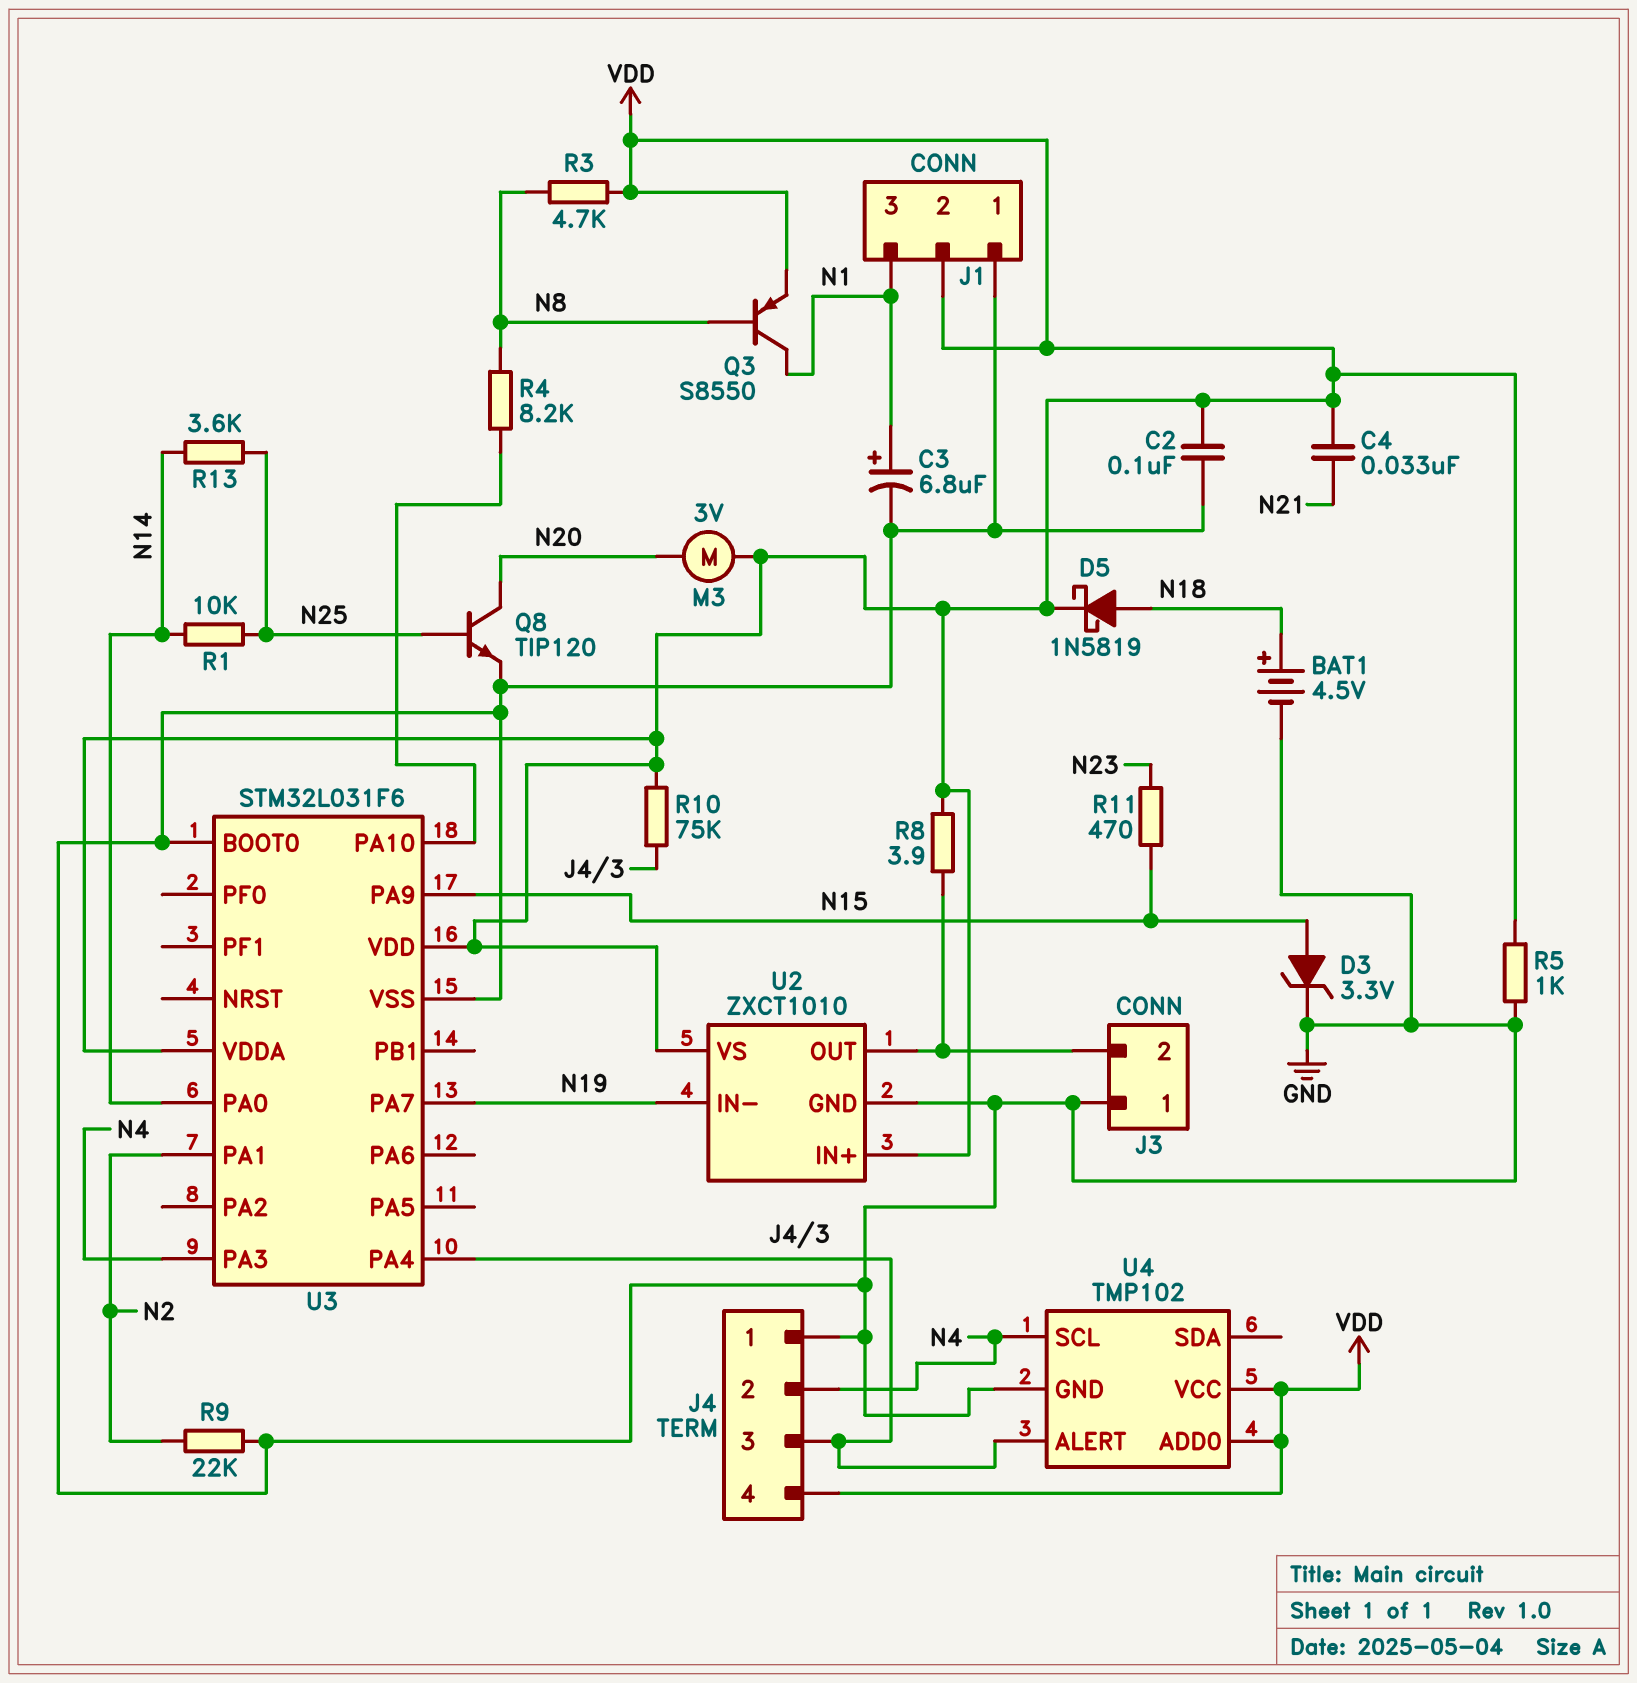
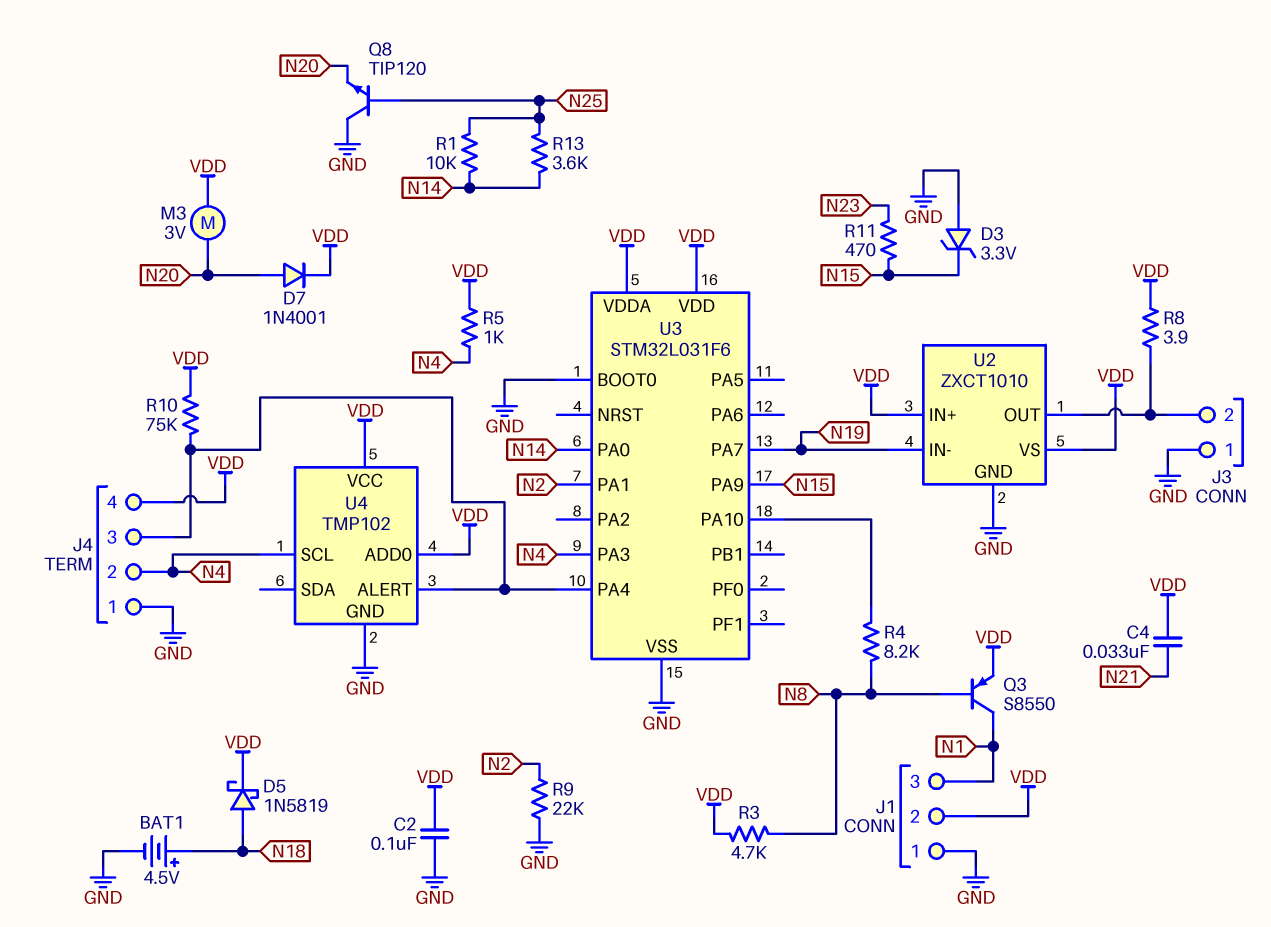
C3: 6.8uF (plus N1, minus GND) -> none
D3: zener 3.3V (A N15, K GND) -> zener 3.3V (A GND, K N15)
D7: none -> diode 1N4001 (A N20, K VDD)
Q8: NPN TIP120 (B N25, C N20, E GND) -> NPN TIP120 (B N25, C GND, E N20)
R5: 1k (GND, VDD) -> 1k (N4, VDD)

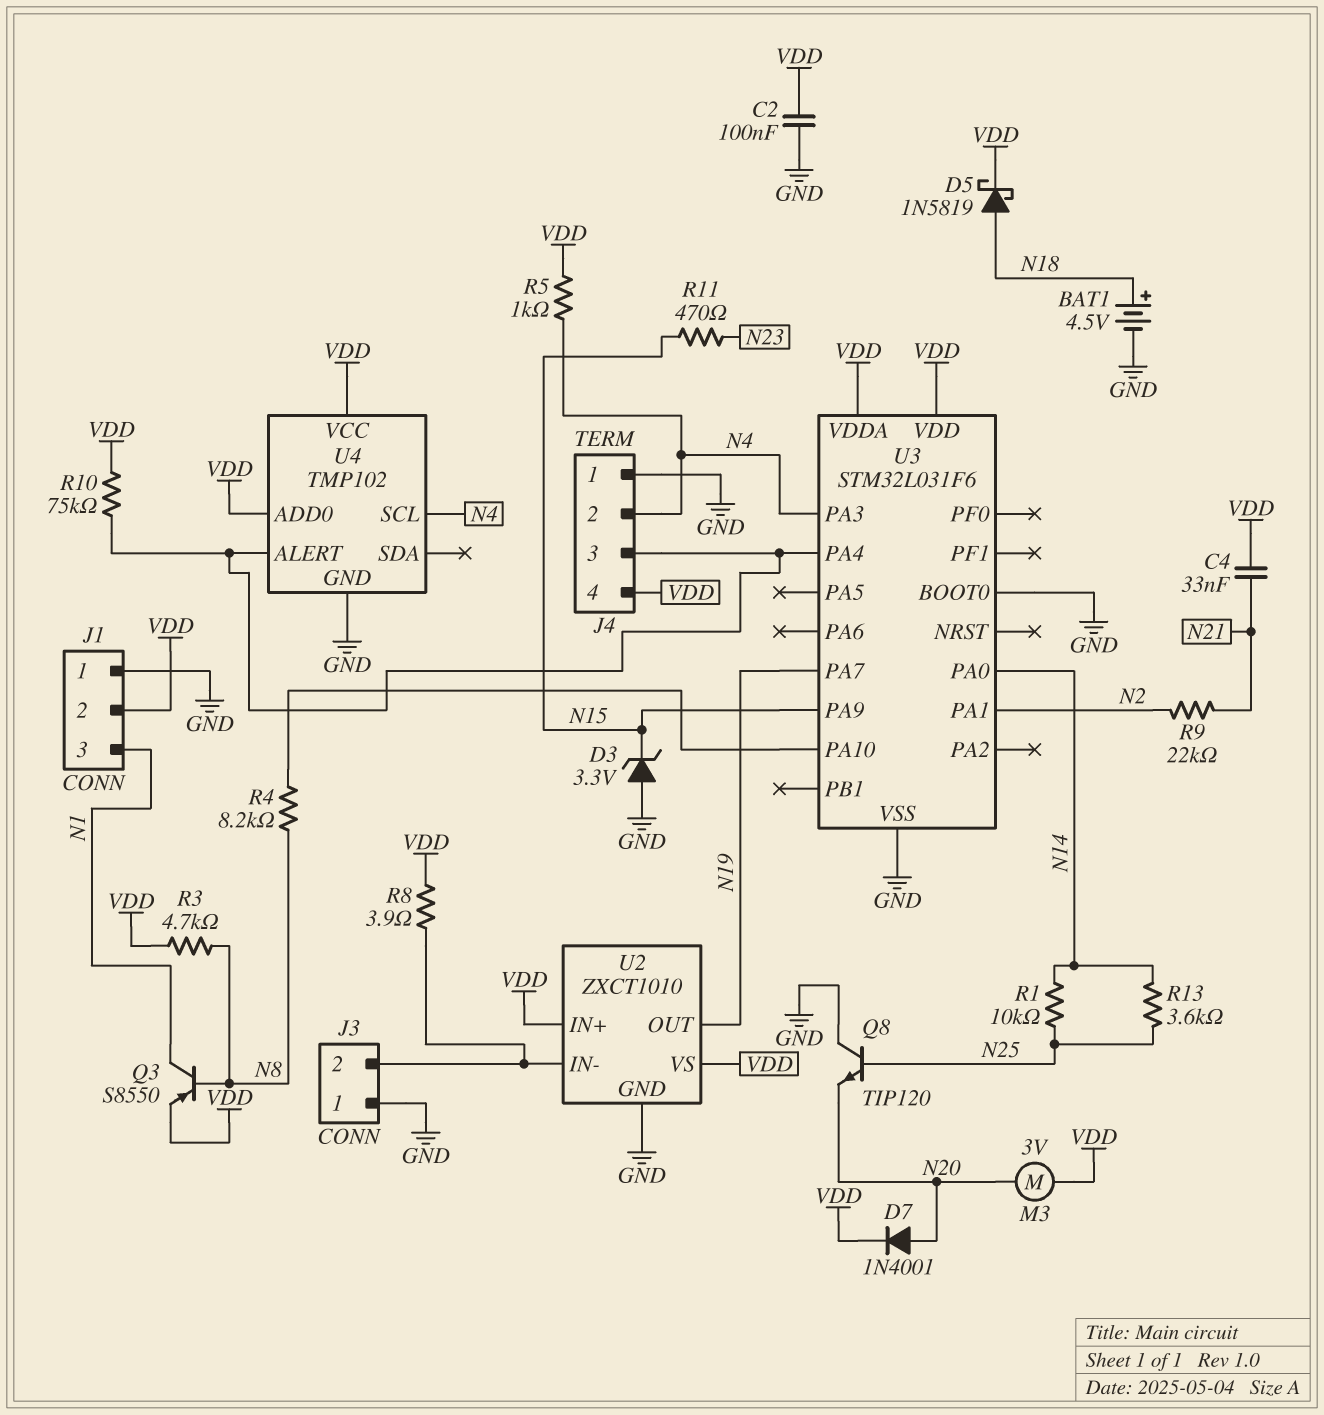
R9: 22k (GND, N2) -> 22k (N2, N21)
U2 pin IN-: N19 -> J3/2
U2 pin OUT: J3/2 -> N19

